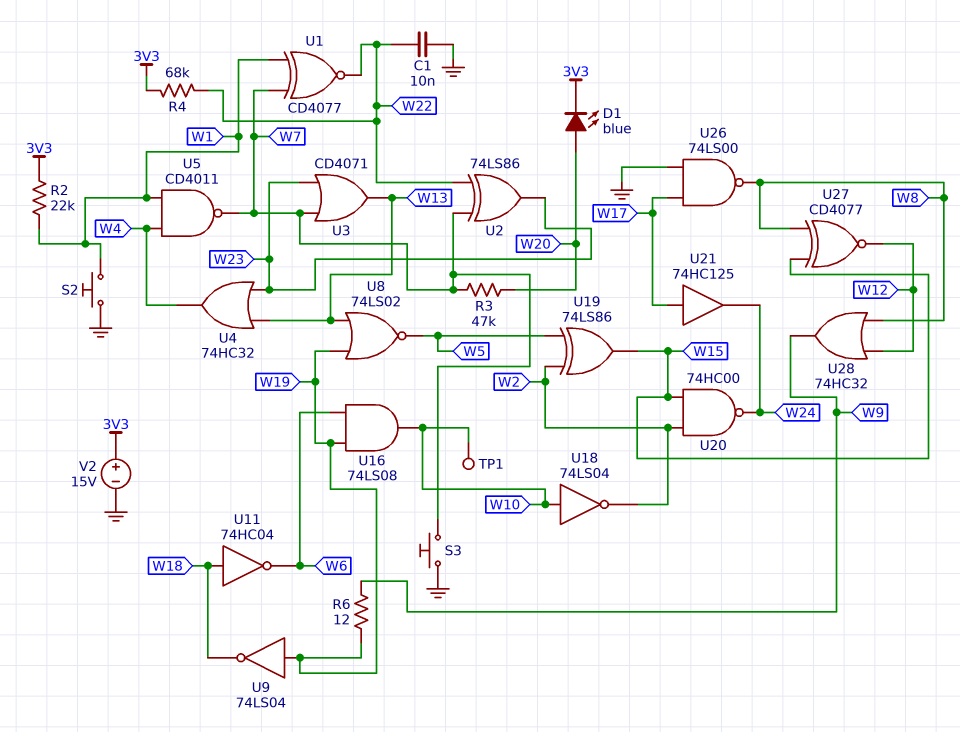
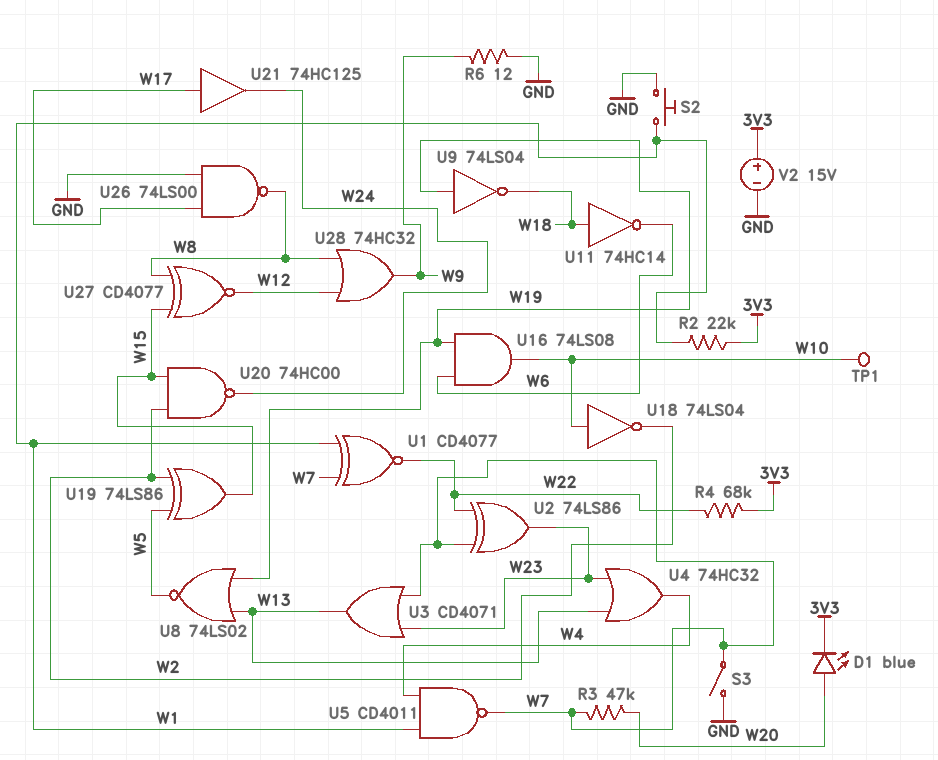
C1: 10nF (GND, W22) -> none
R6: 12 (W9, W19) -> 12 (GND, W9)
S3: button (GND, W7) -> switch (GND, W7)
U11: NOT 74HC04 (in W18, out W6) -> NOT 74HC14 (in W18, out W6)

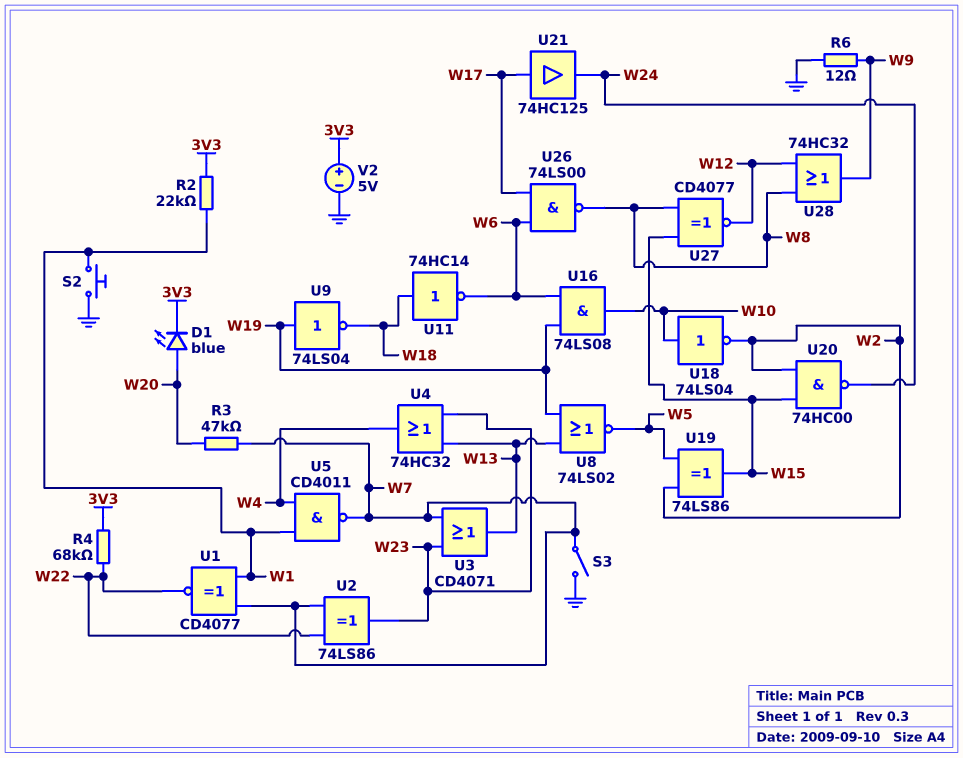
TP1: test point (W10) -> none
U26: NAND 74LS00 (in GND, in W17, out W8) -> NAND 74LS00 (in W6, in W17, out W8)
V2: 15V (plus 3V3, minus GND) -> 5V (plus 3V3, minus GND)

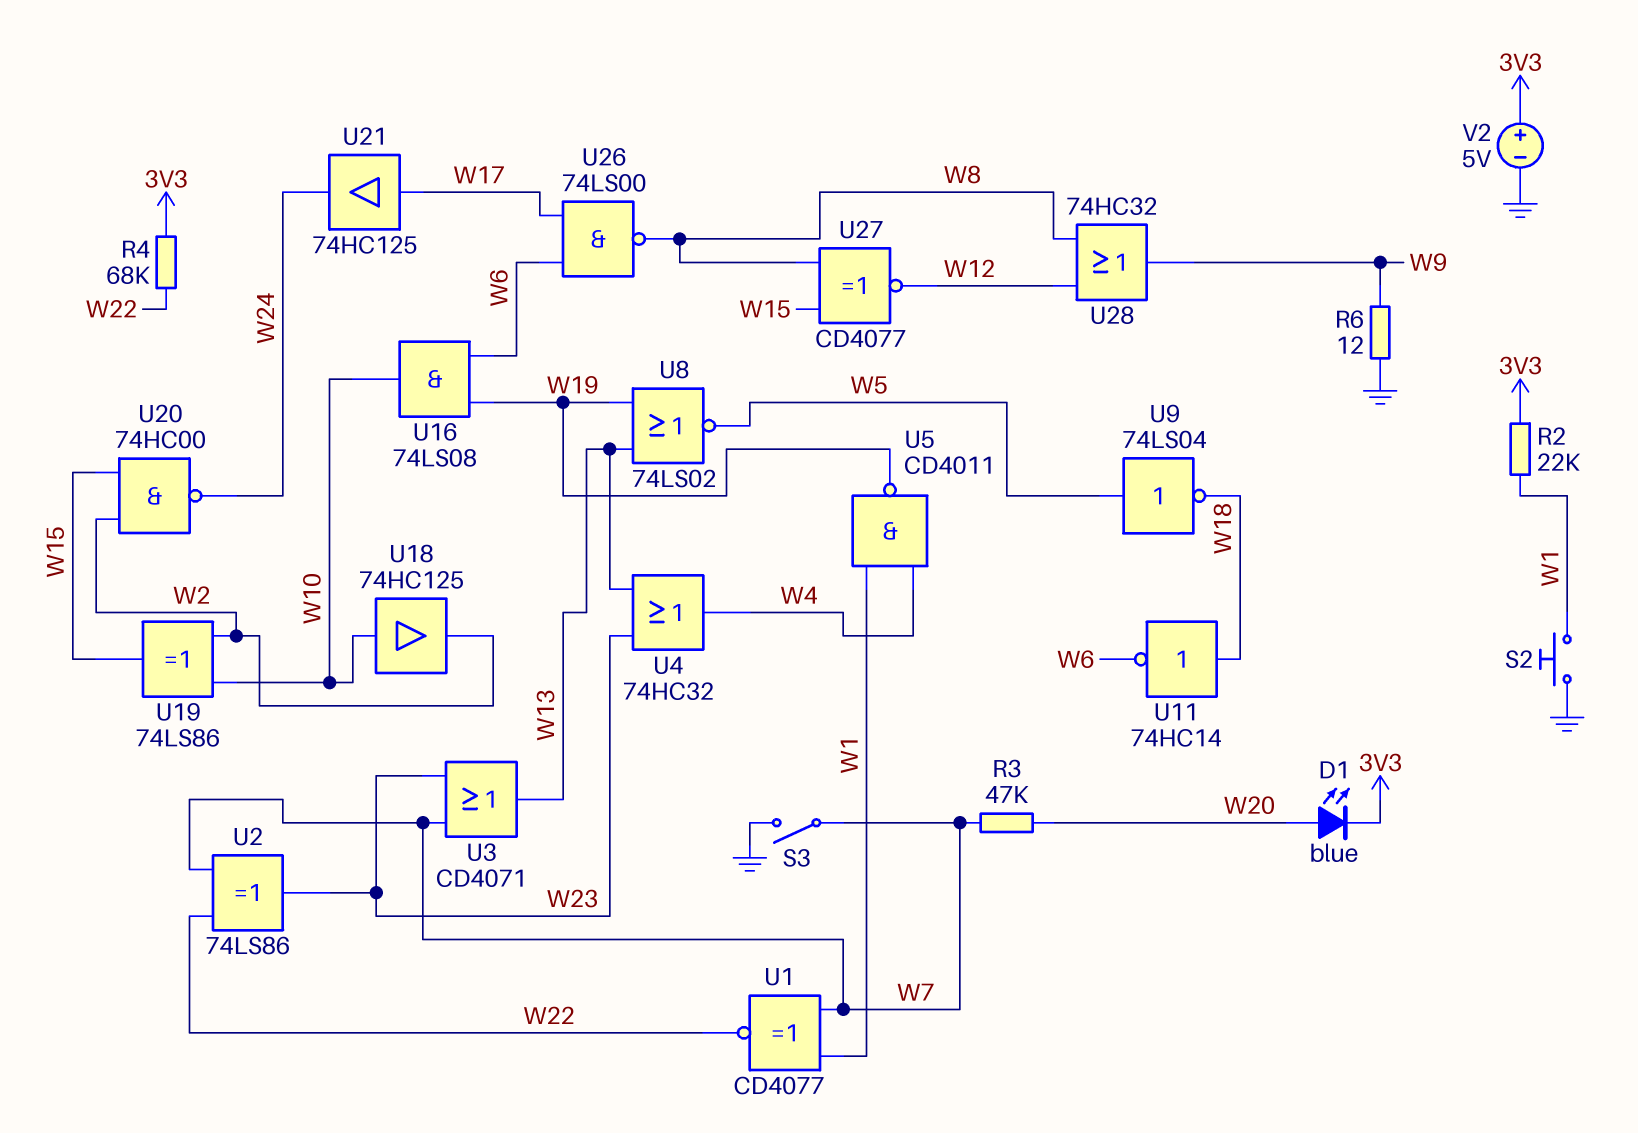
U5: NAND CD4011 (in W1, in W4, out W7) -> NAND CD4011 (in W1, in W4, out W19)
U9: NOT 74LS04 (in W19, out W18) -> NOT 74LS04 (in W5, out W18)
U18: NOT 74LS04 (in W10, out W2) -> buffer 74HC125 (in W10, out W2)
U19: XOR 74LS86 (in W2, in W5, out W15) -> XOR 74LS86 (in W2, in W10, out W15)

